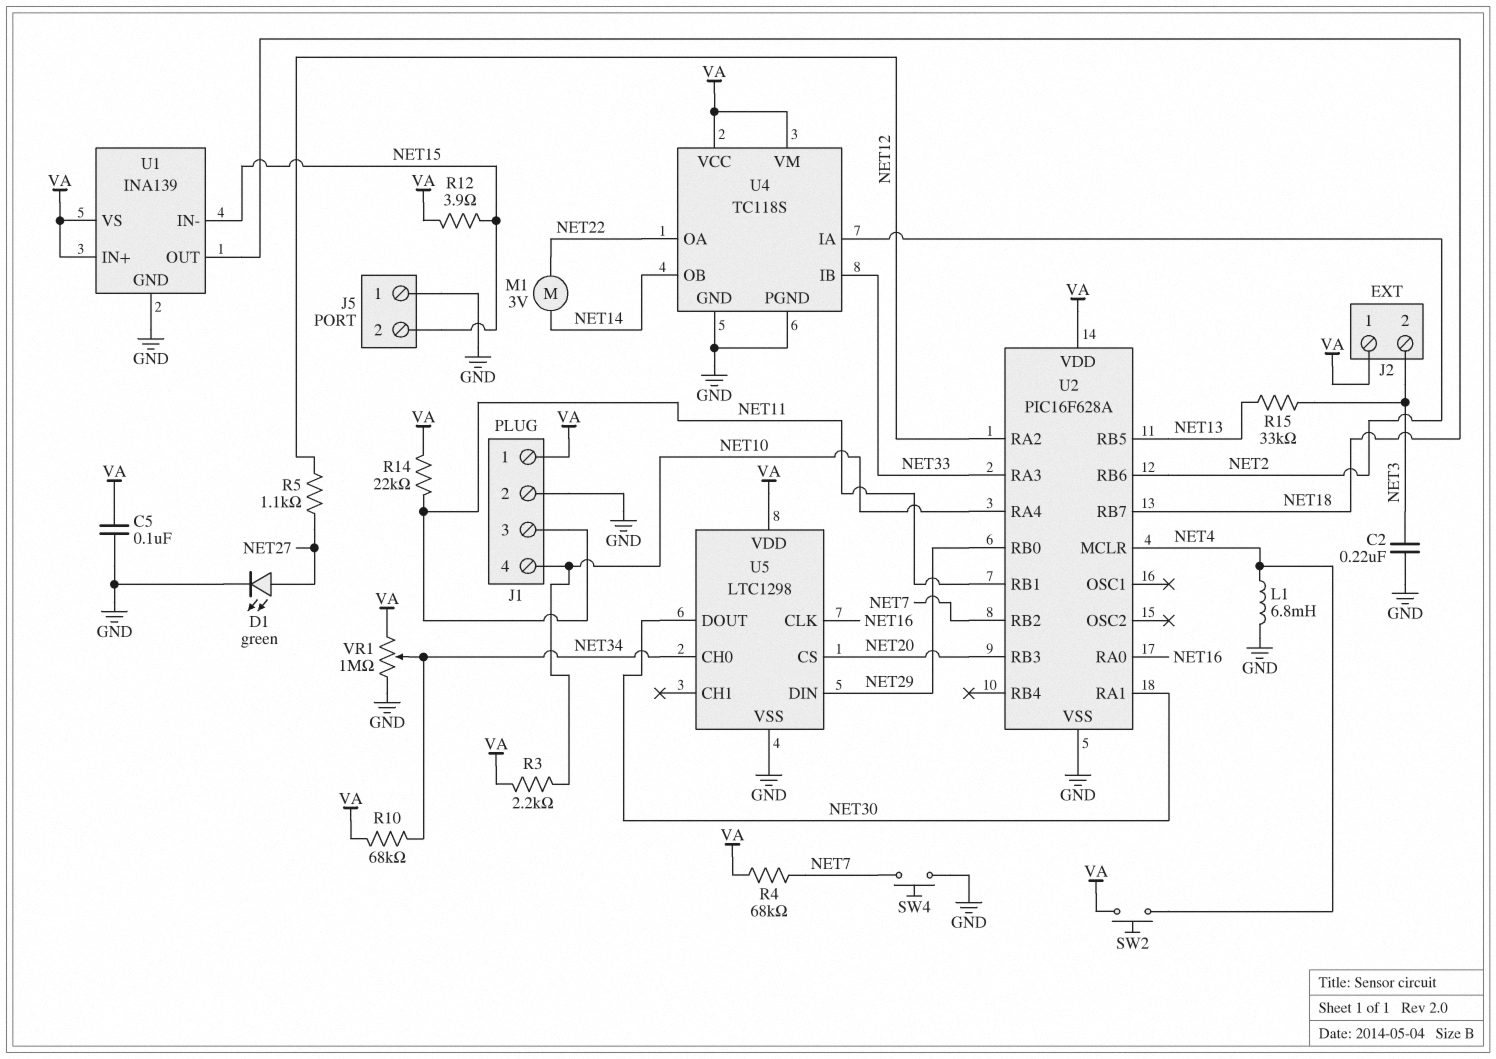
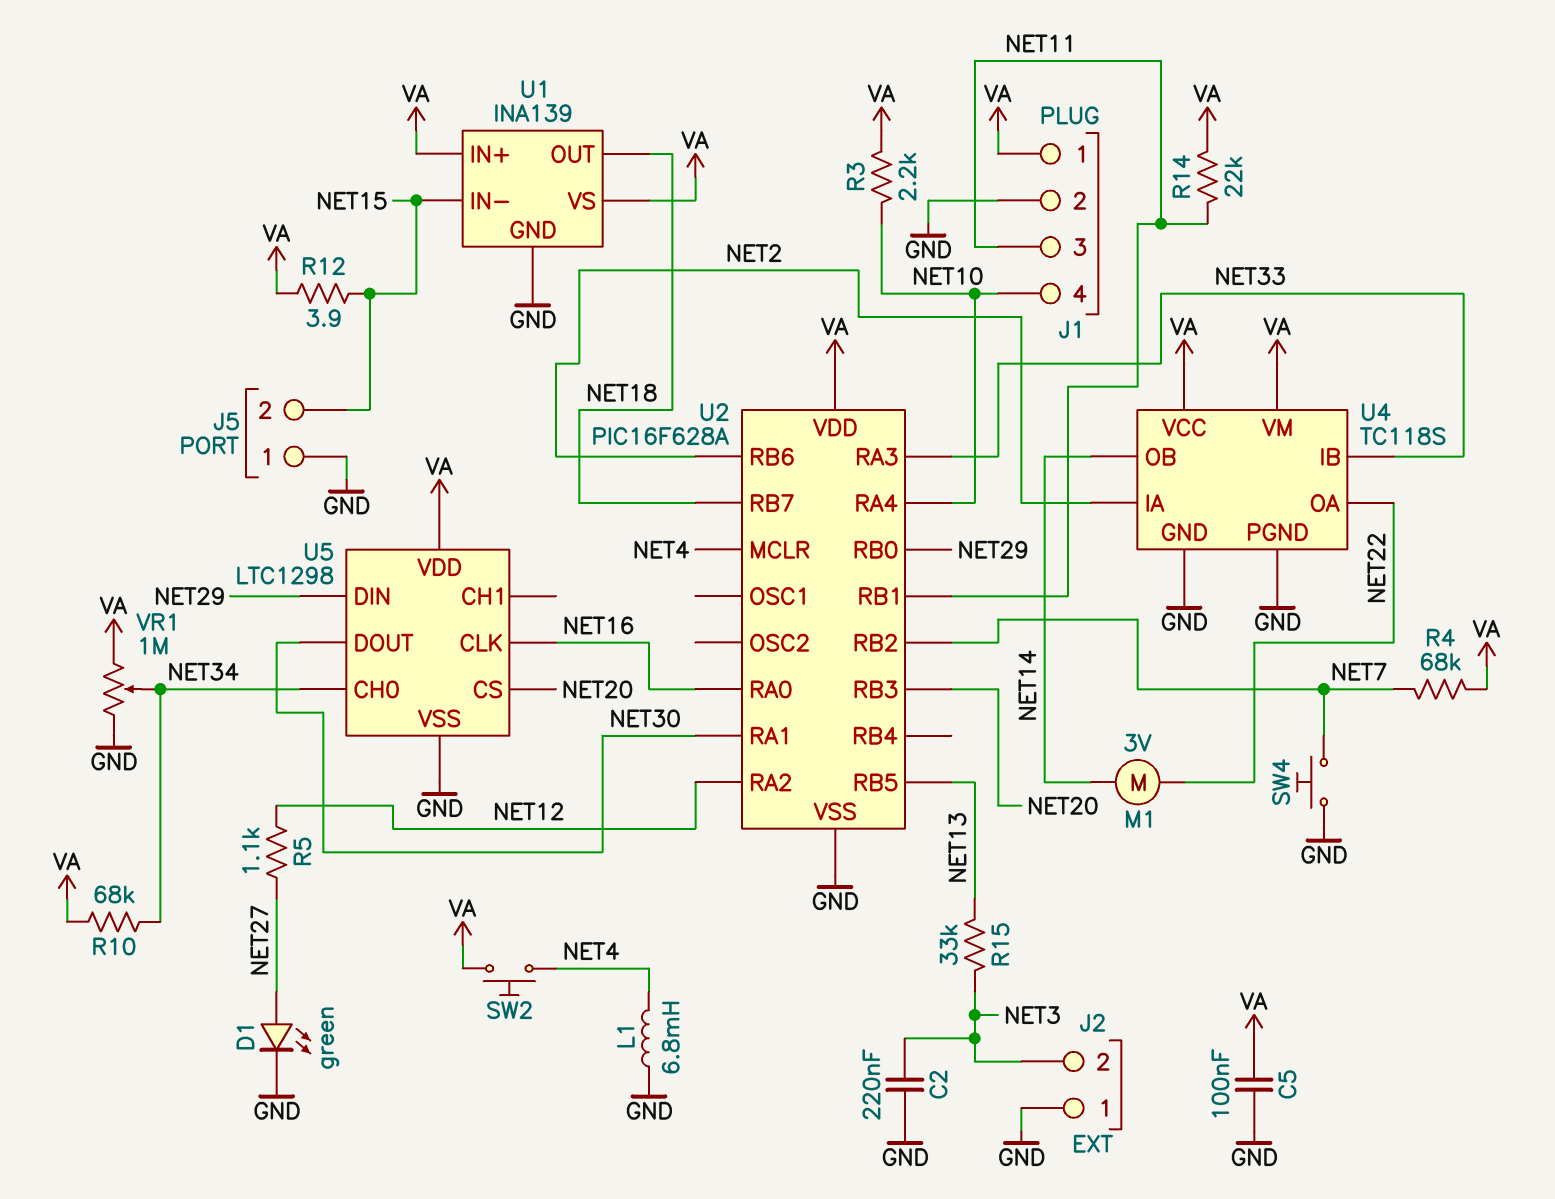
J2 pin 1: VA -> GND

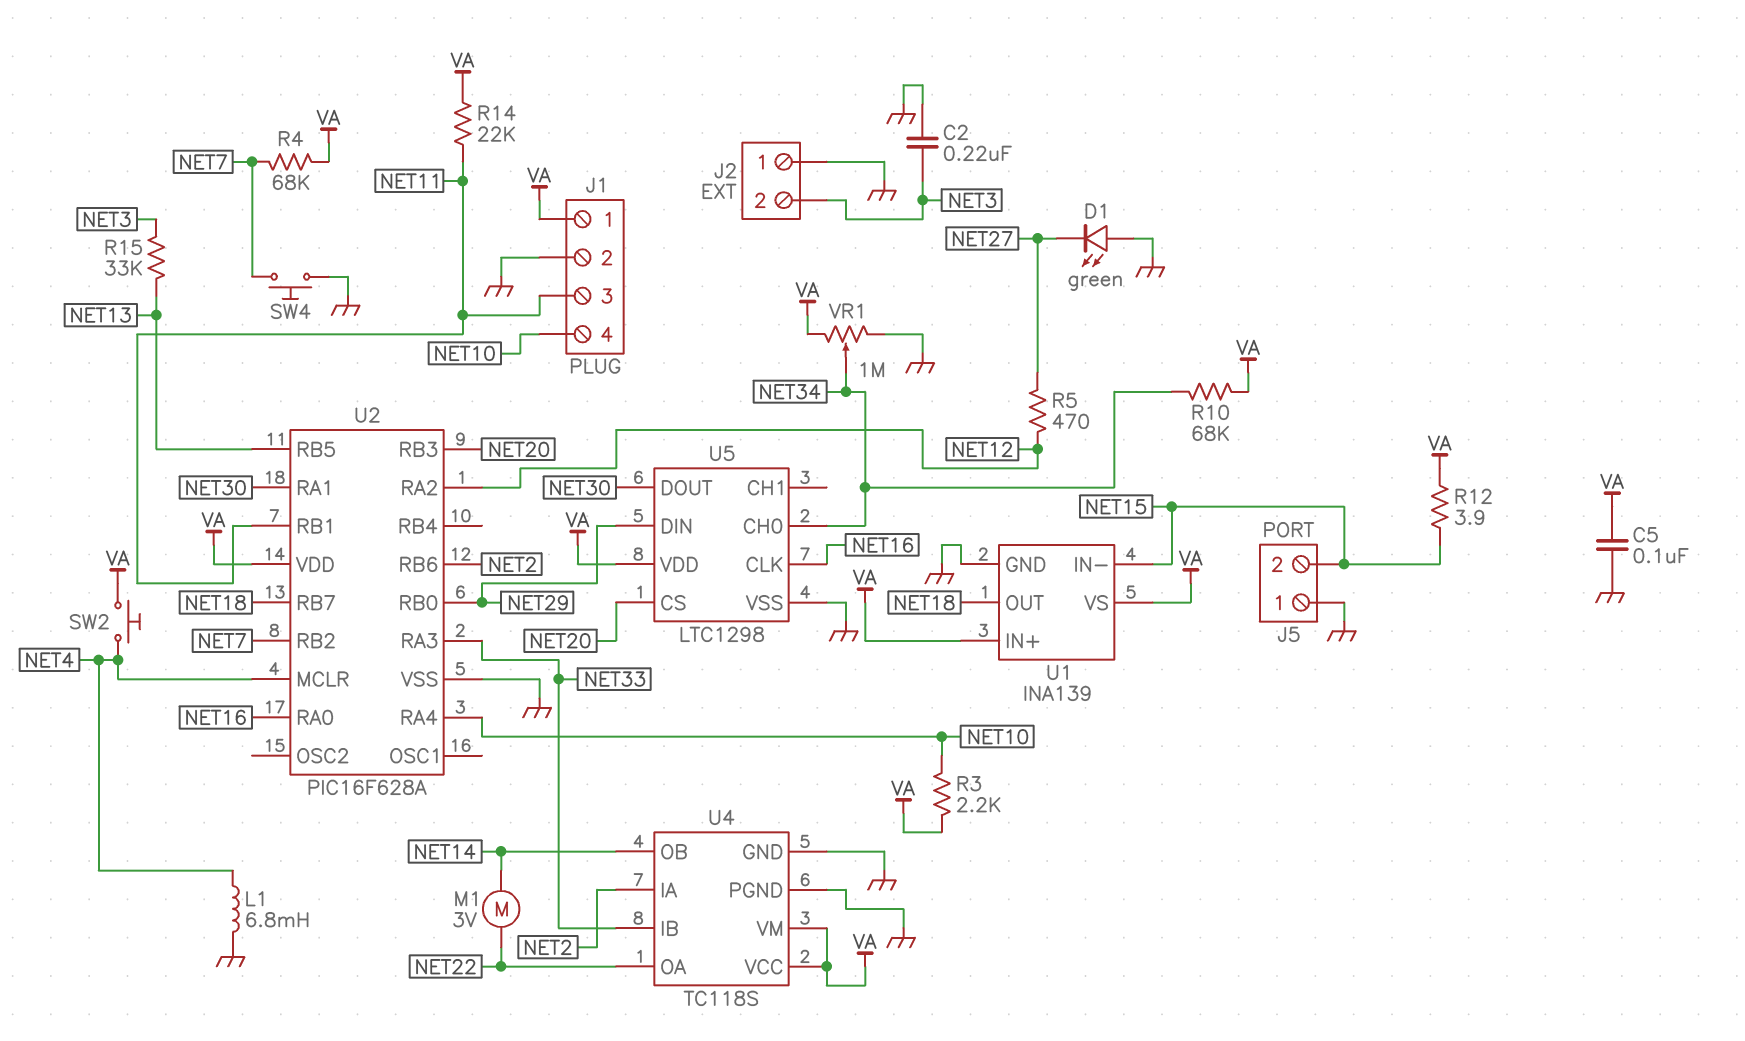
D1: LED green (A NET27, K GND) -> LED green (A GND, K NET27)
R5: 1.1k (NET12, NET27) -> 470 (NET12, NET27)

